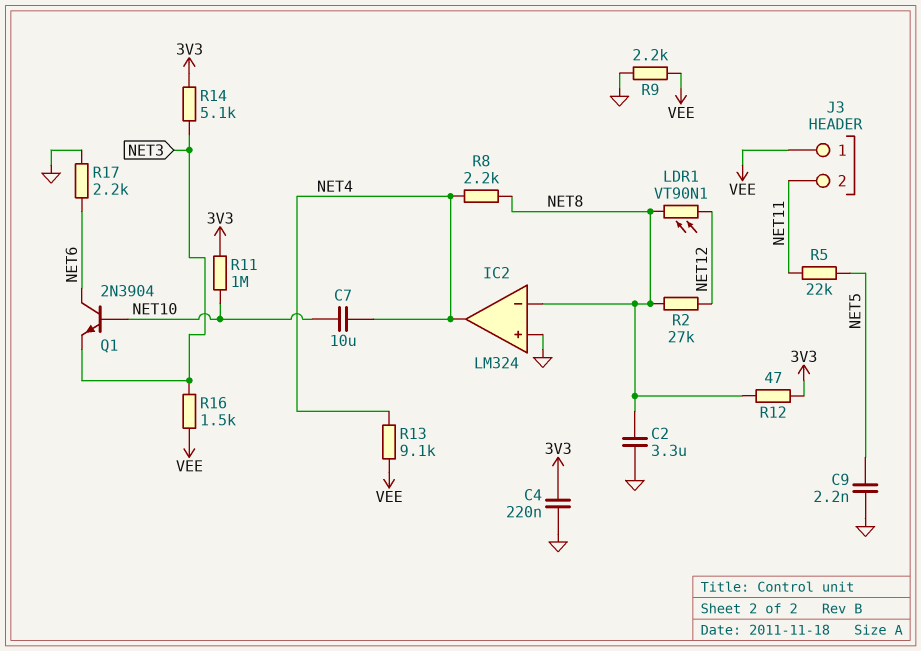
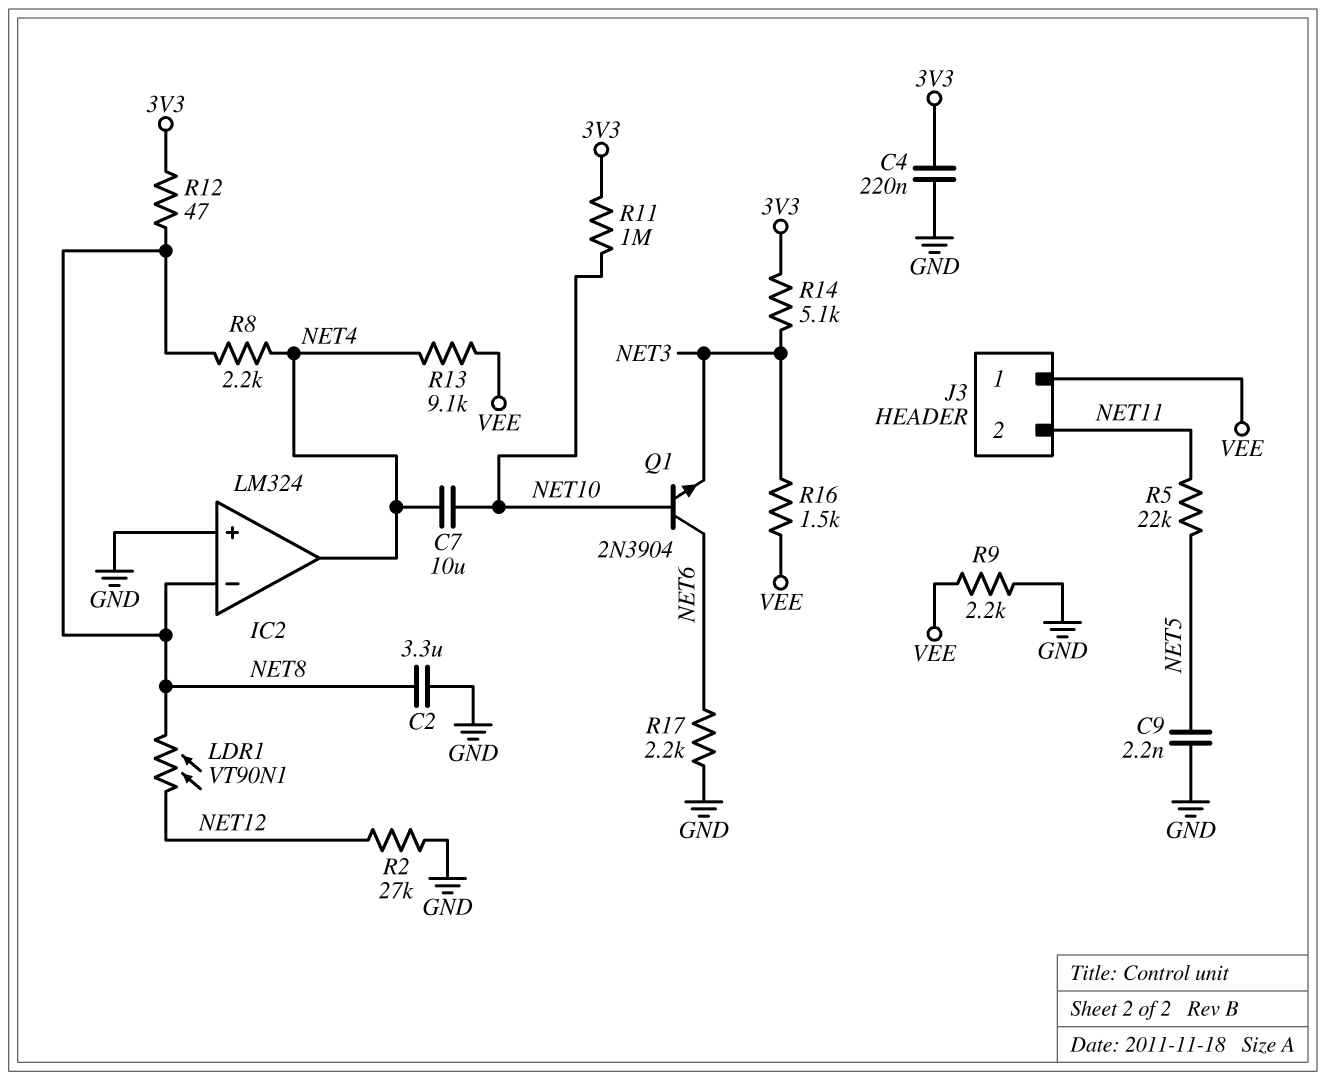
R2: 27k (NET8, NET12) -> 27k (GND, NET12)

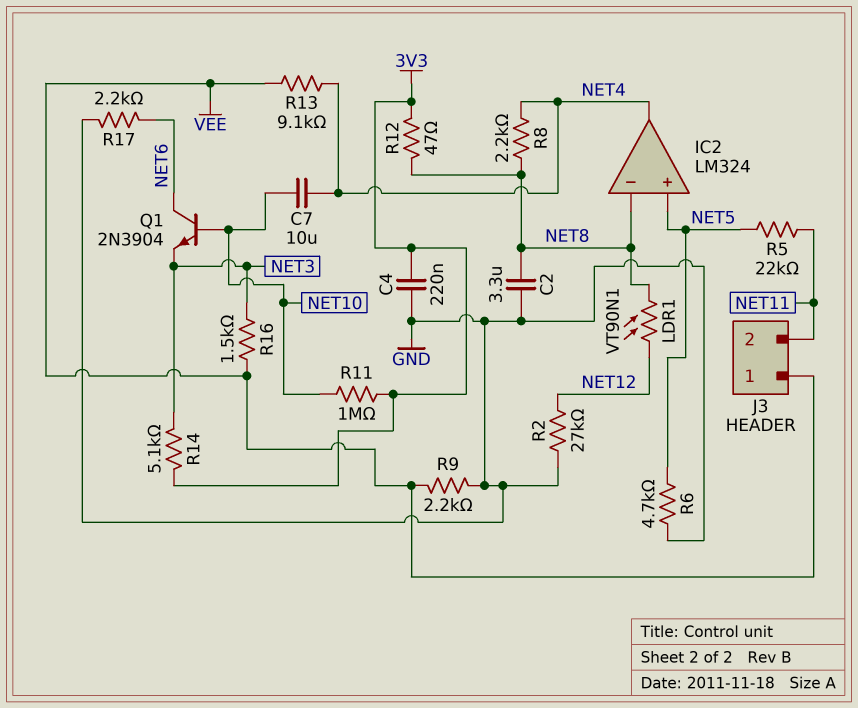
C9: 2.2nF (GND, NET5) -> none
IC2 pin in+: GND -> NET5
R6: none -> 4.7k (GND, NET5)

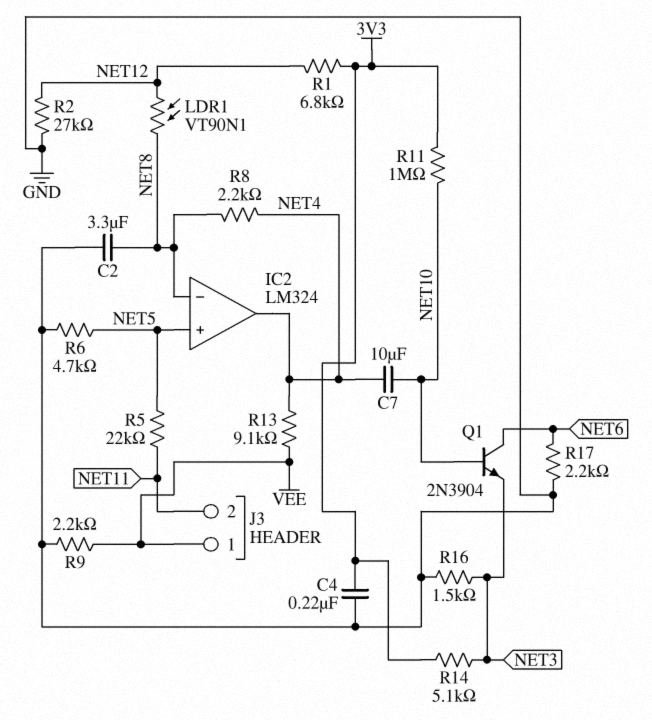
R1: none -> 6.8k (3V3, NET12)
R12: 47 (3V3, NET8) -> none
R16: 1.5k (NET3, VEE) -> 1.5k (GND, NET3)

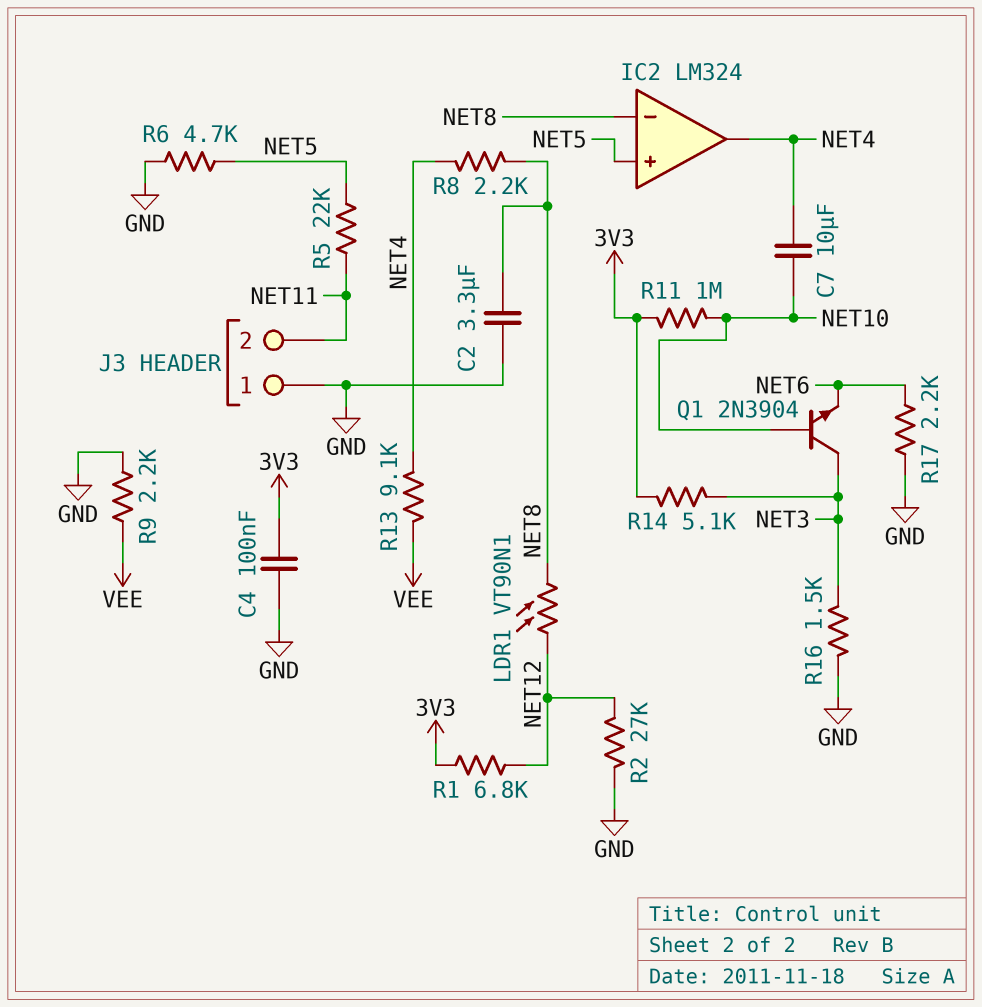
C4: 220nF (3V3, GND) -> 100nF (3V3, GND)
J3 pin 1: VEE -> GND
Q1: NPN 2N3904 (B NET10, C NET6, E NET3) -> NPN 2N3904 (B NET10, C NET3, E NET6)

